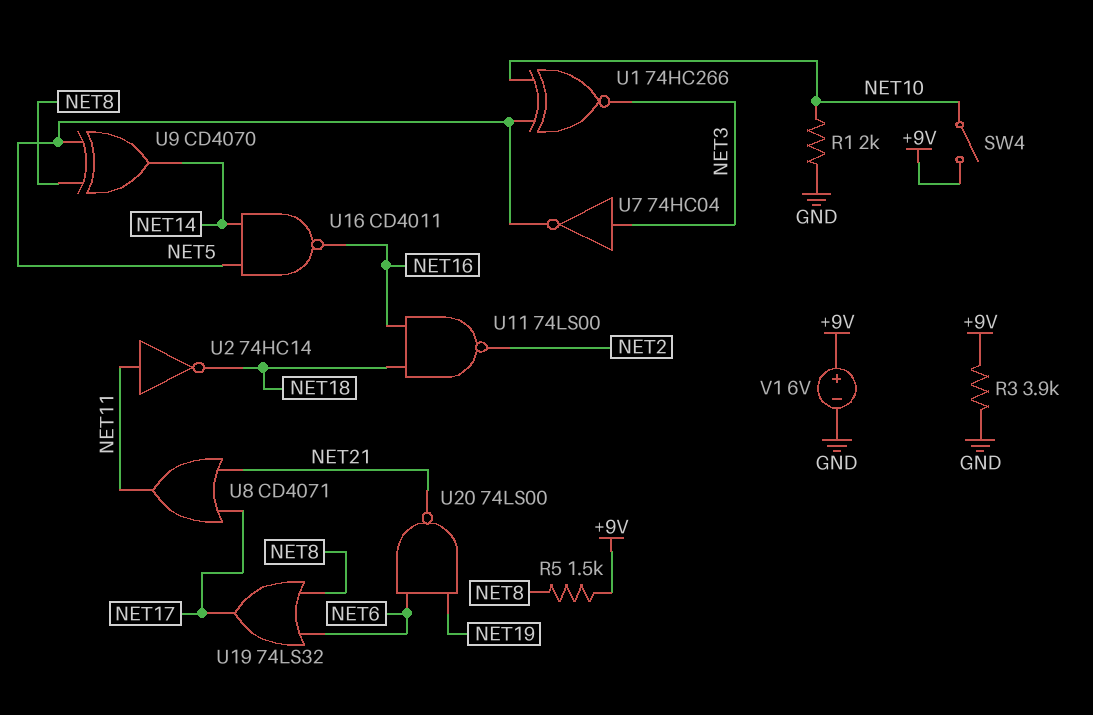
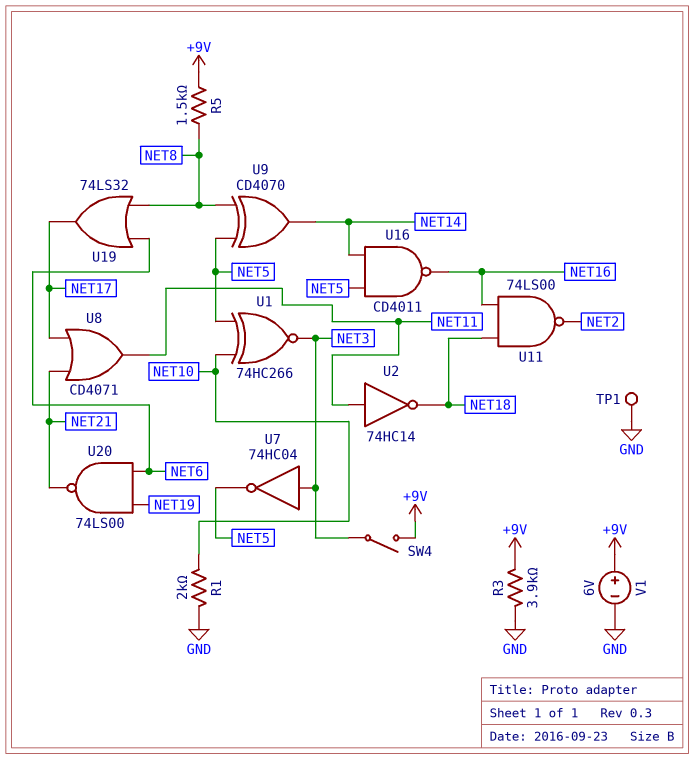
SW4: switch (+9V, NET10) -> switch (+9V, NET3)
TP1: none -> test point (GND)

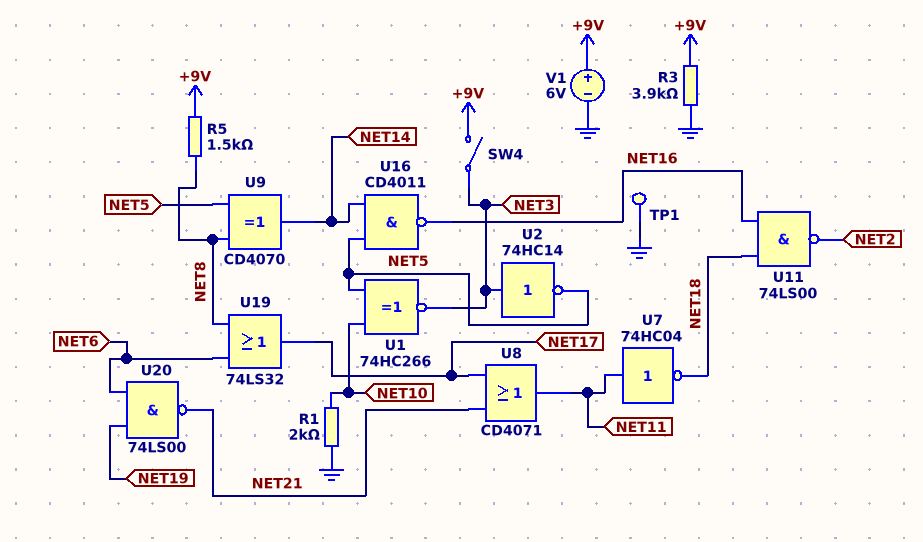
U2: NOT 74HC14 (in NET11, out NET18) -> NOT 74HC14 (in NET3, out NET5)
U7: NOT 74HC04 (in NET3, out NET5) -> NOT 74HC04 (in NET11, out NET18)

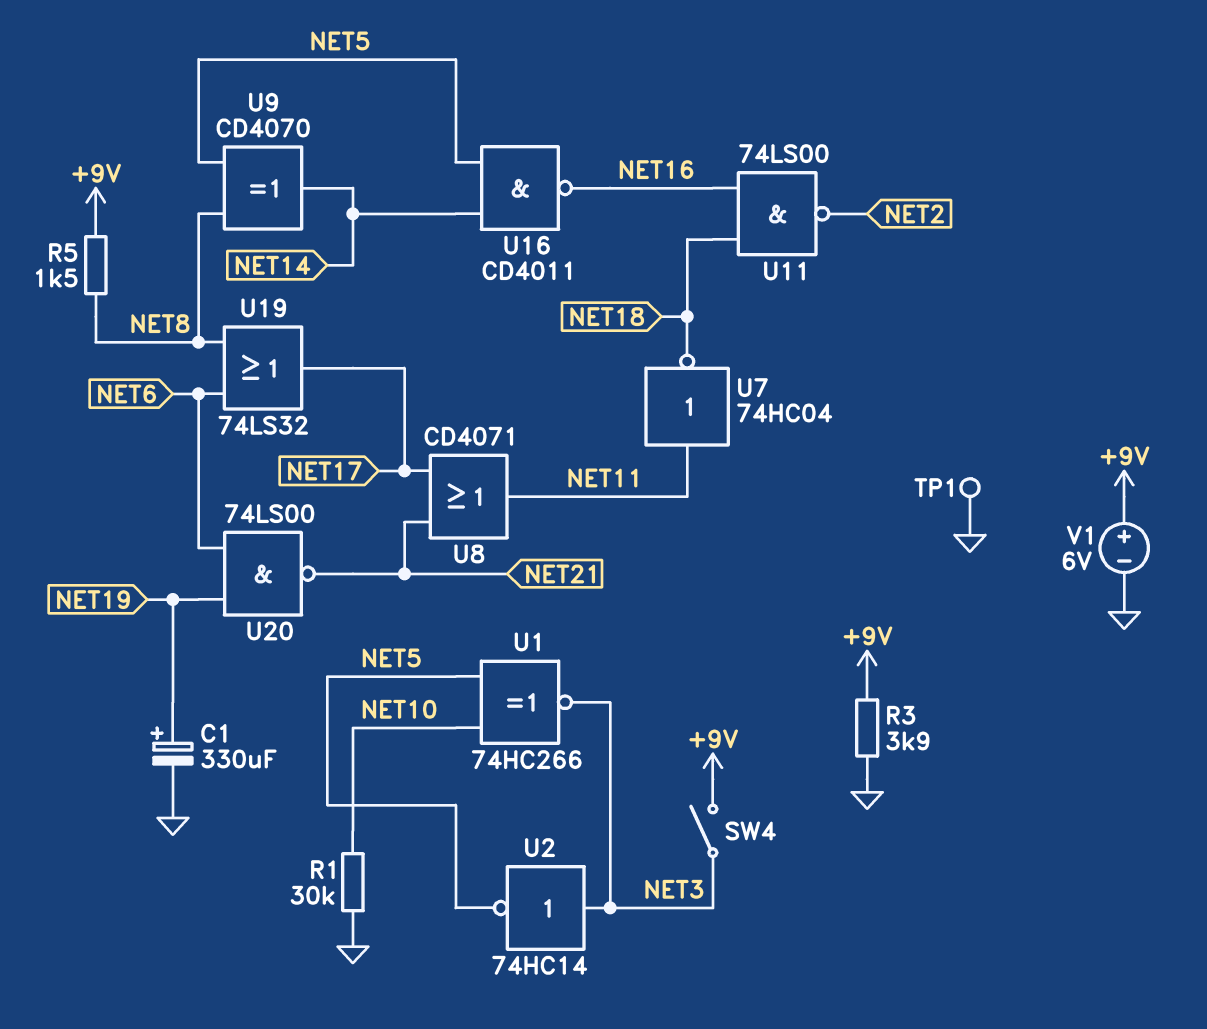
C1: none -> 330uF (plus NET19, minus GND)
R1: 2k (GND, NET10) -> 30k (GND, NET10)

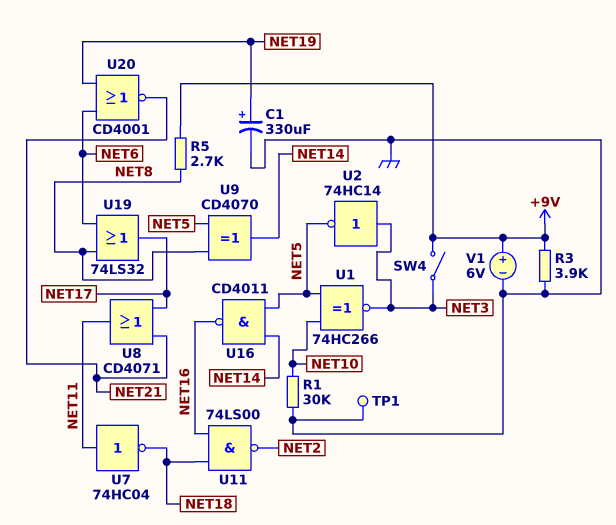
R5: 1.5k (+9V, NET8) -> 2.7k (+9V, NET8)
U20: NAND 74LS00 (in NET6, in NET19, out NET21) -> NOR CD4001 (in NET6, in NET19, out NET21)

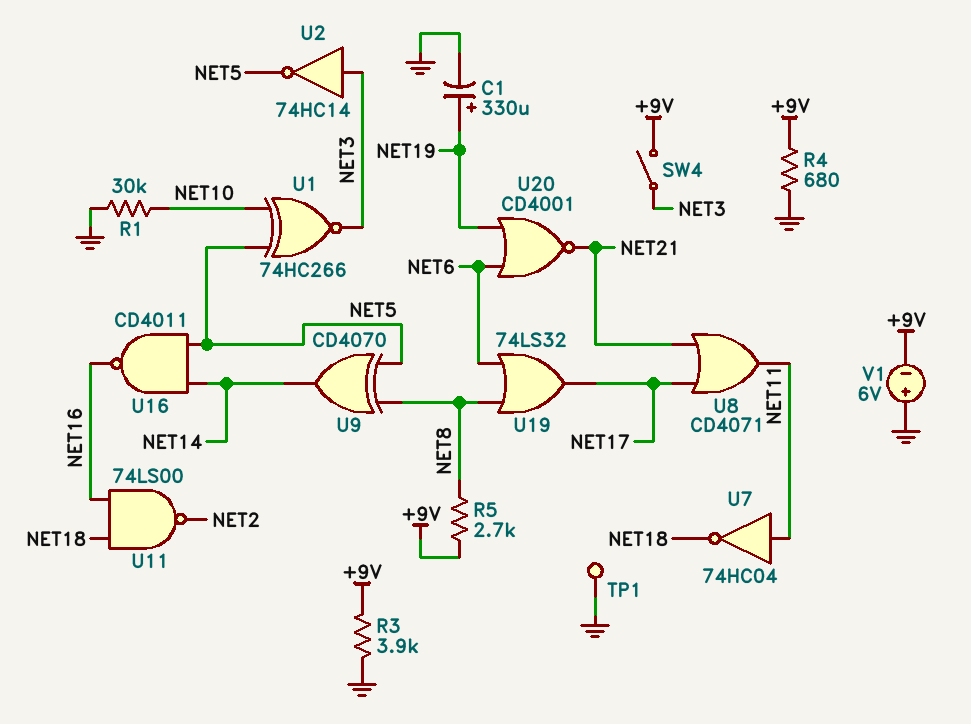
R4: none -> 680 (+9V, GND)
V1: 6V (plus +9V, minus GND) -> 6V (plus GND, minus +9V)

